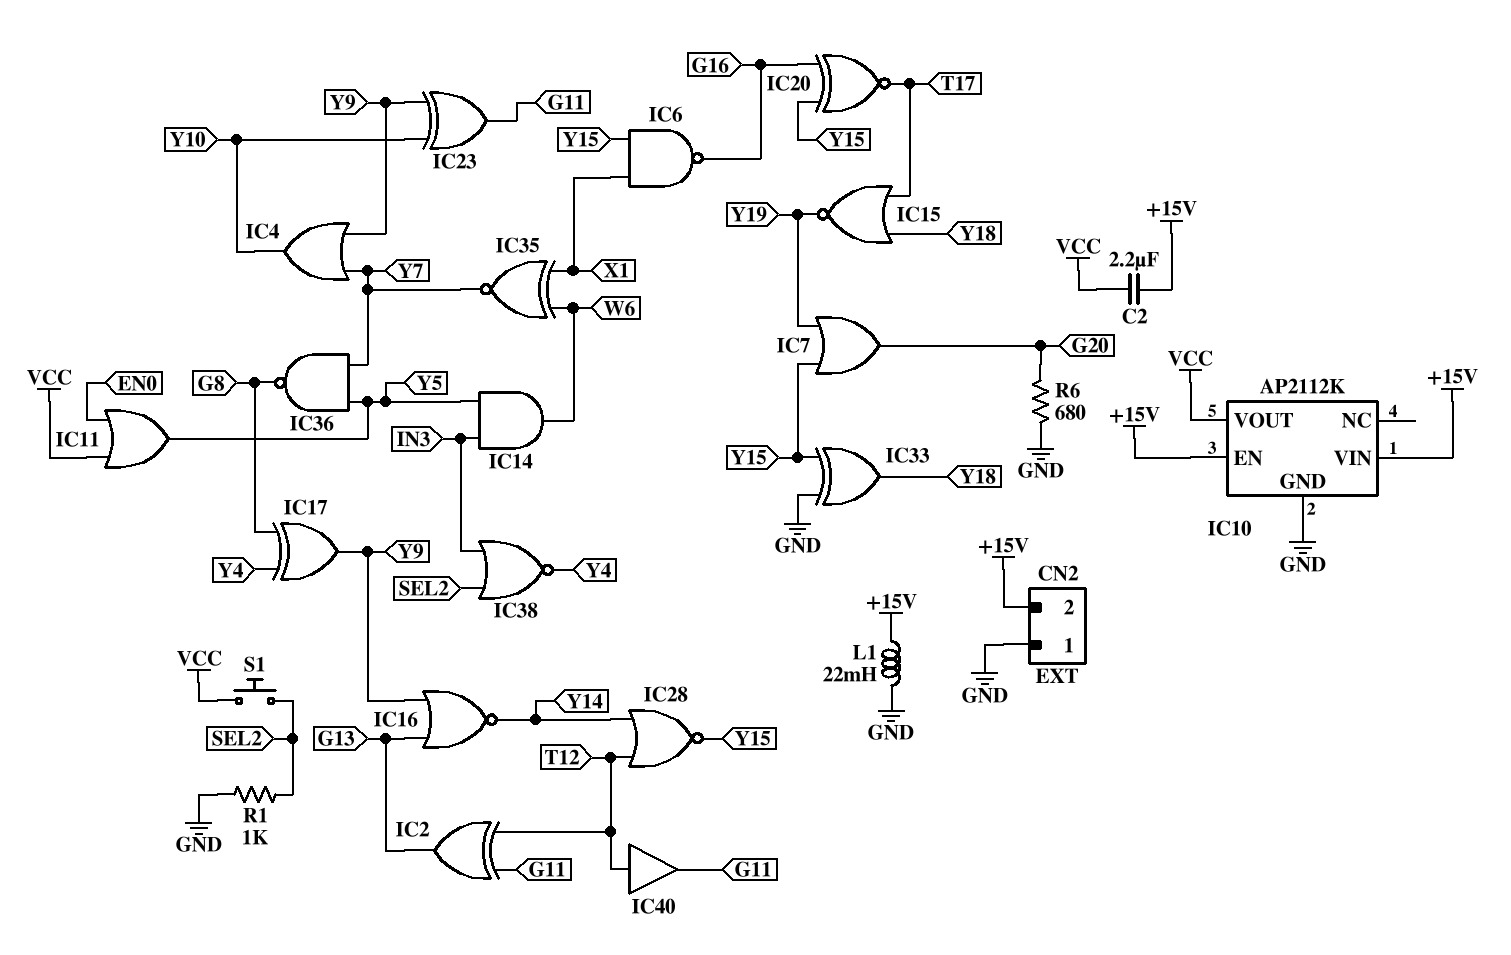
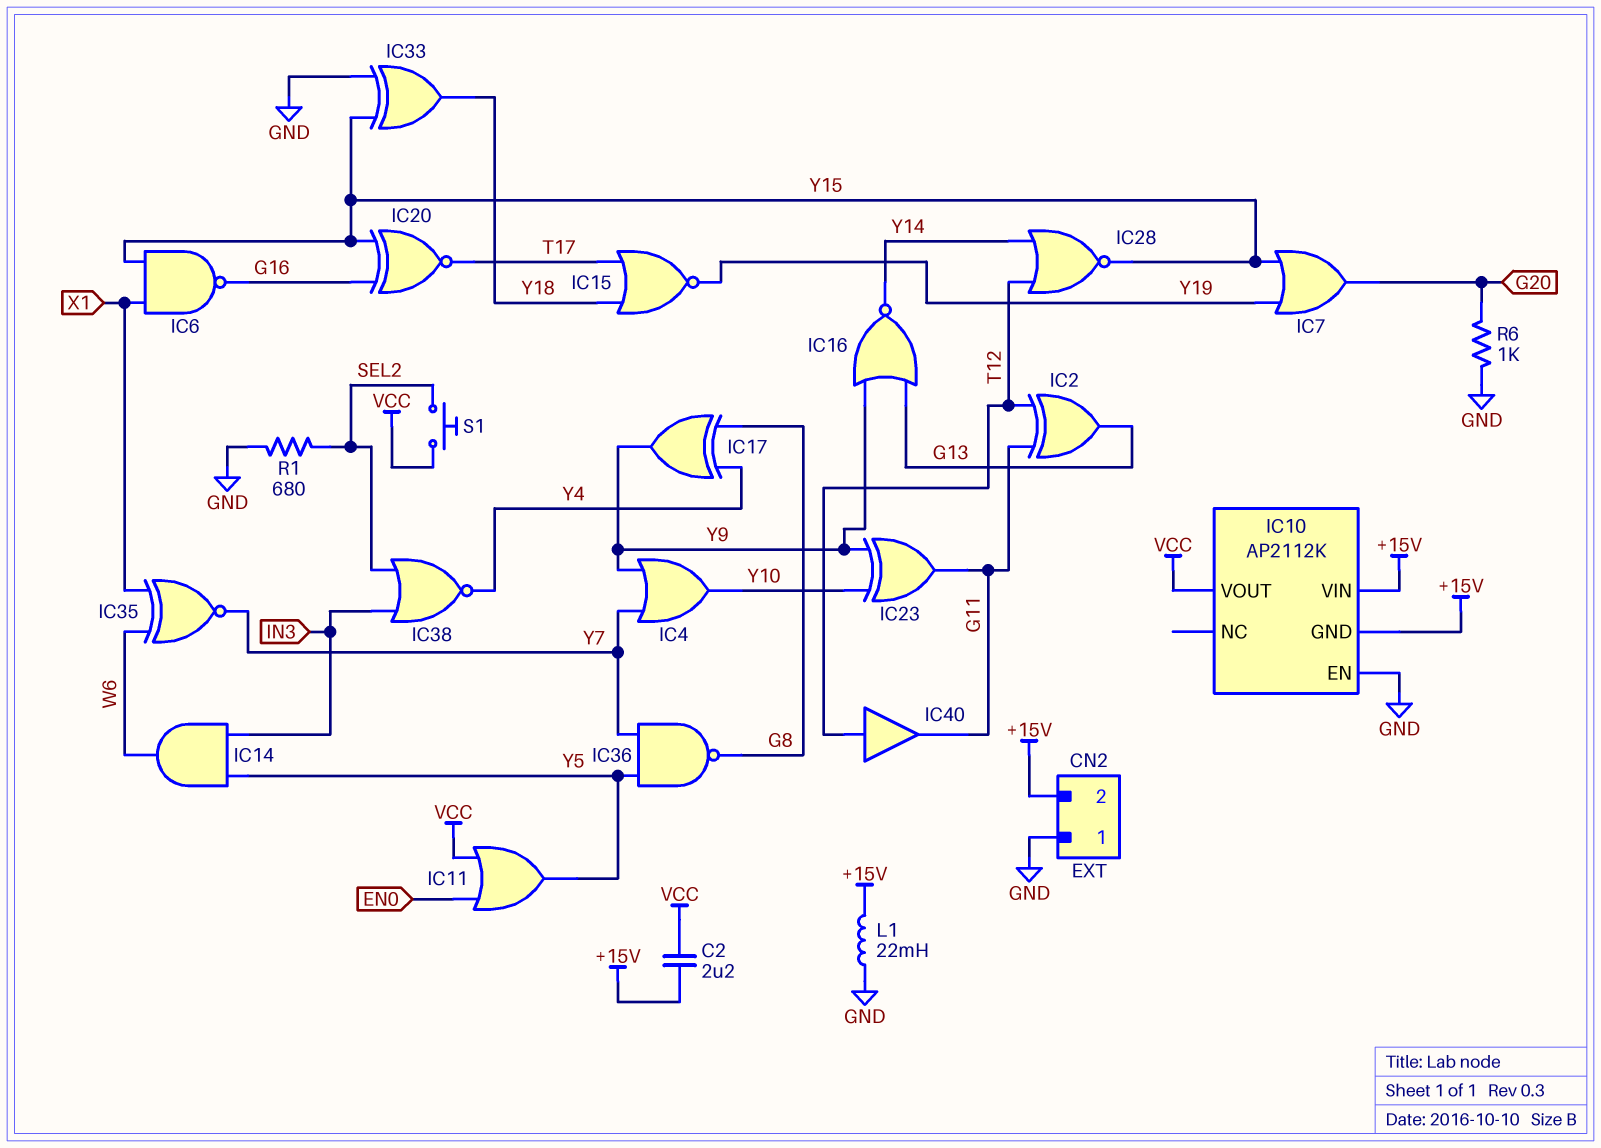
IC10 pin EN: +15V -> GND
IC10 pin GND: GND -> +15V
R1: 1k (GND, SEL2) -> 680 (GND, SEL2)
R6: 680 (G20, GND) -> 1k (G20, GND)

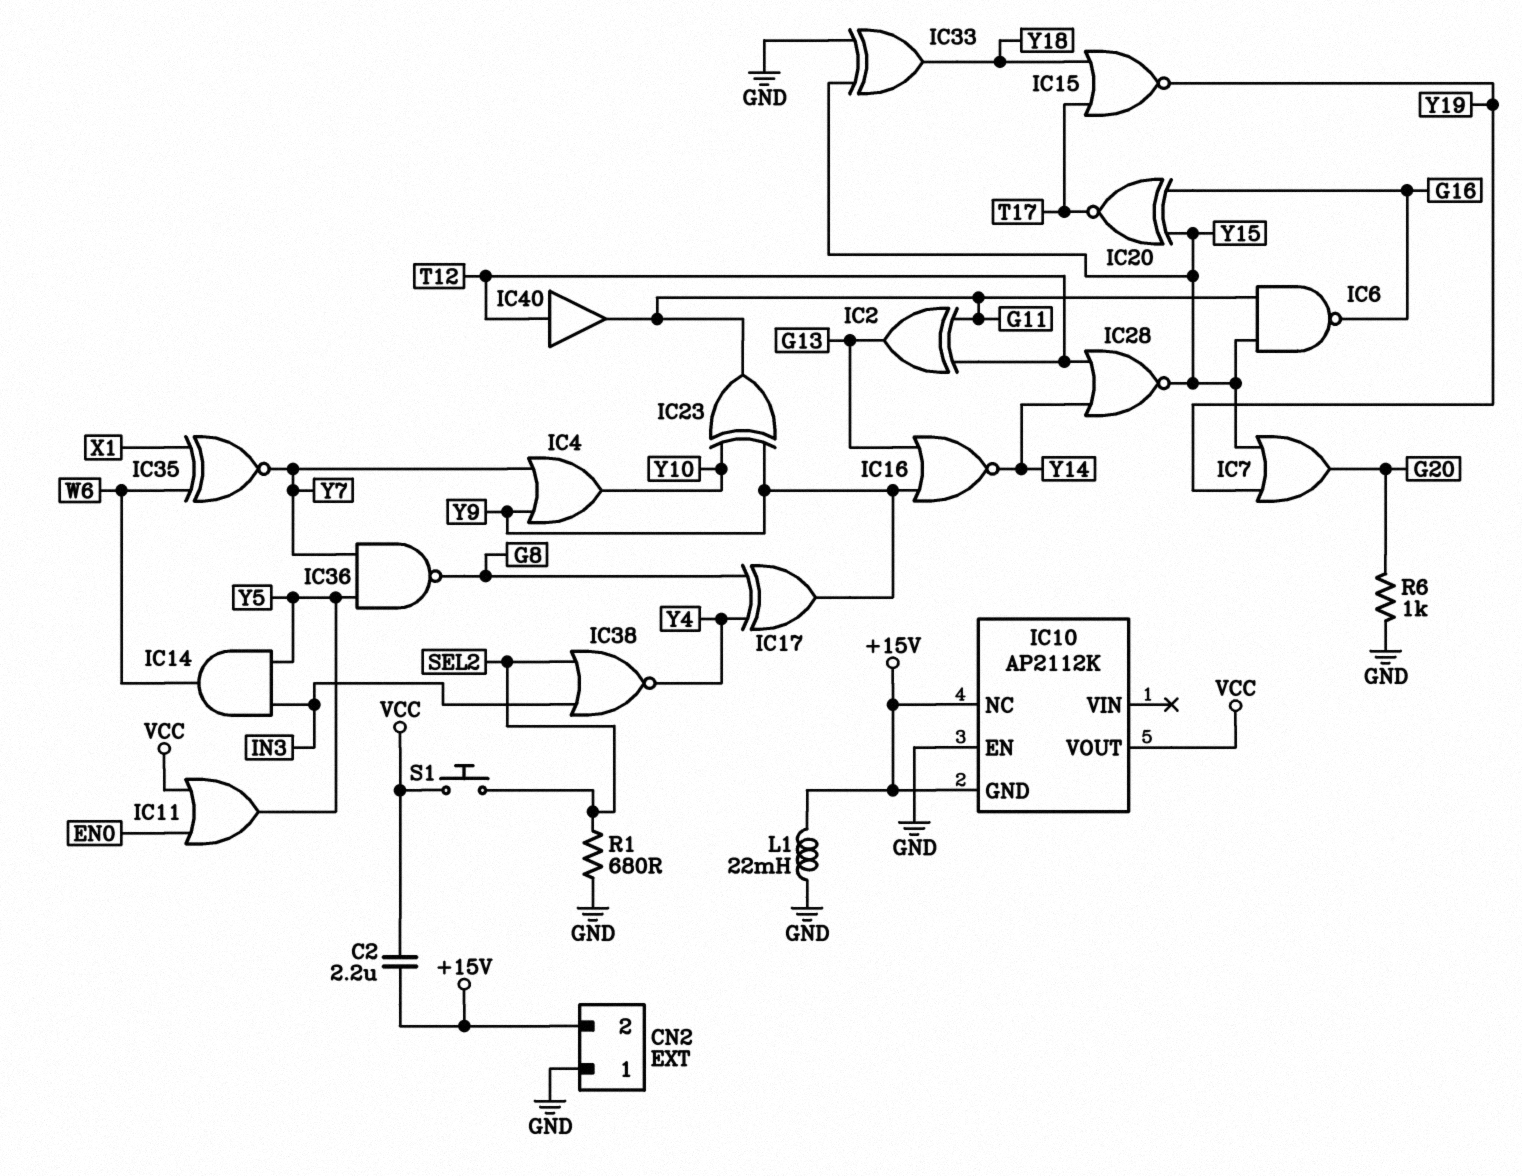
IC6: NAND (in X1, in Y15, out G16) -> NAND (in G11, in Y15, out G16)
IC10 pin NC: none -> +15V
IC10 pin VIN: +15V -> none

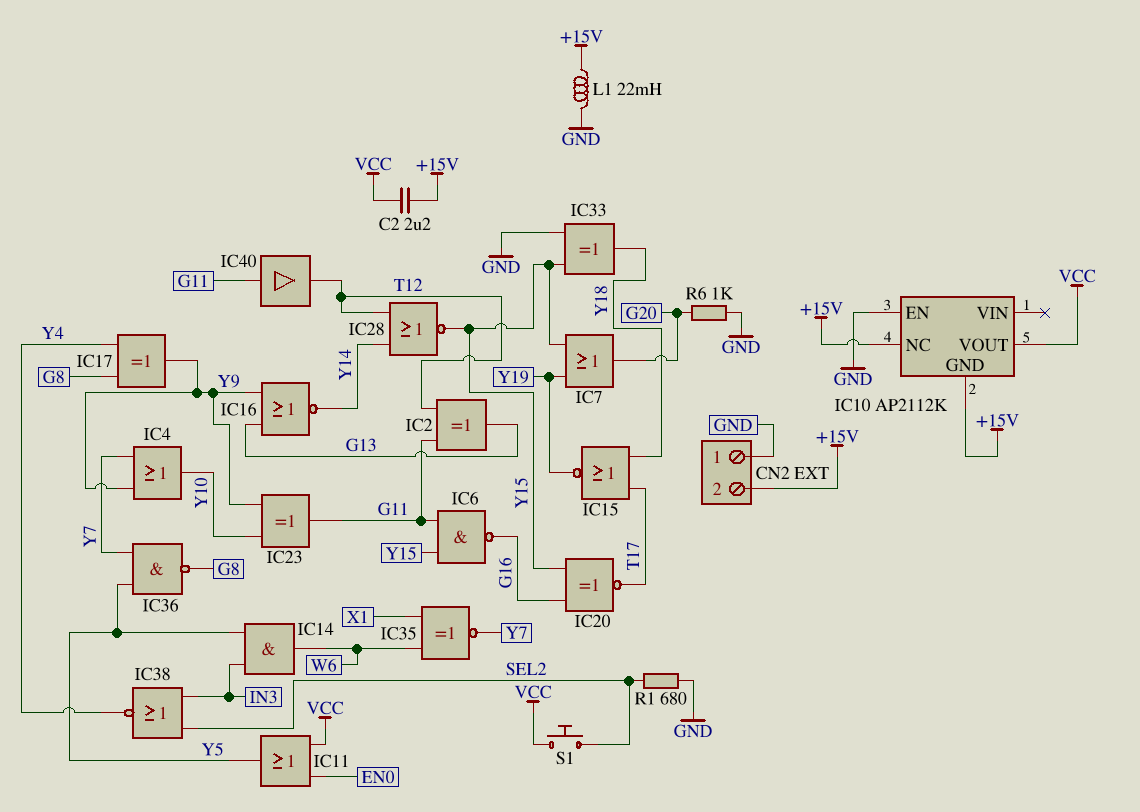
IC40: buffer (in T12, out G11) -> buffer (in G11, out T12)

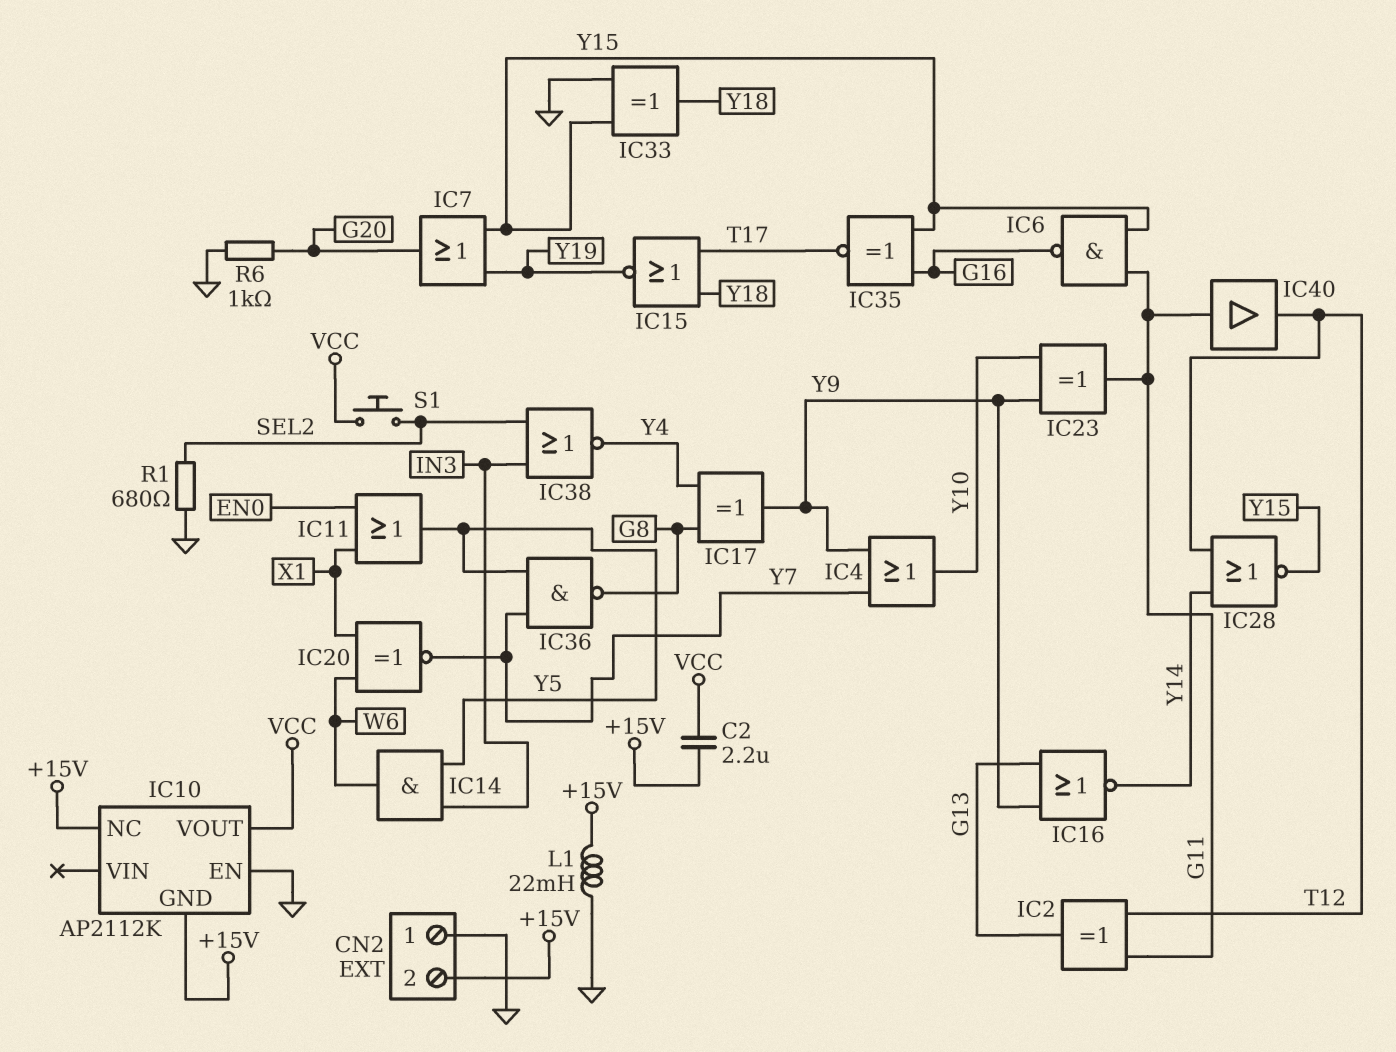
IC11: OR (in EN0, in VCC, out Y5) -> OR (in EN0, in X1, out Y5)
IC20: XNOR (in G16, in Y15, out T17) -> XNOR (in W6, in X1, out Y7)
IC35: XNOR (in W6, in X1, out Y7) -> XNOR (in G16, in Y15, out T17)

